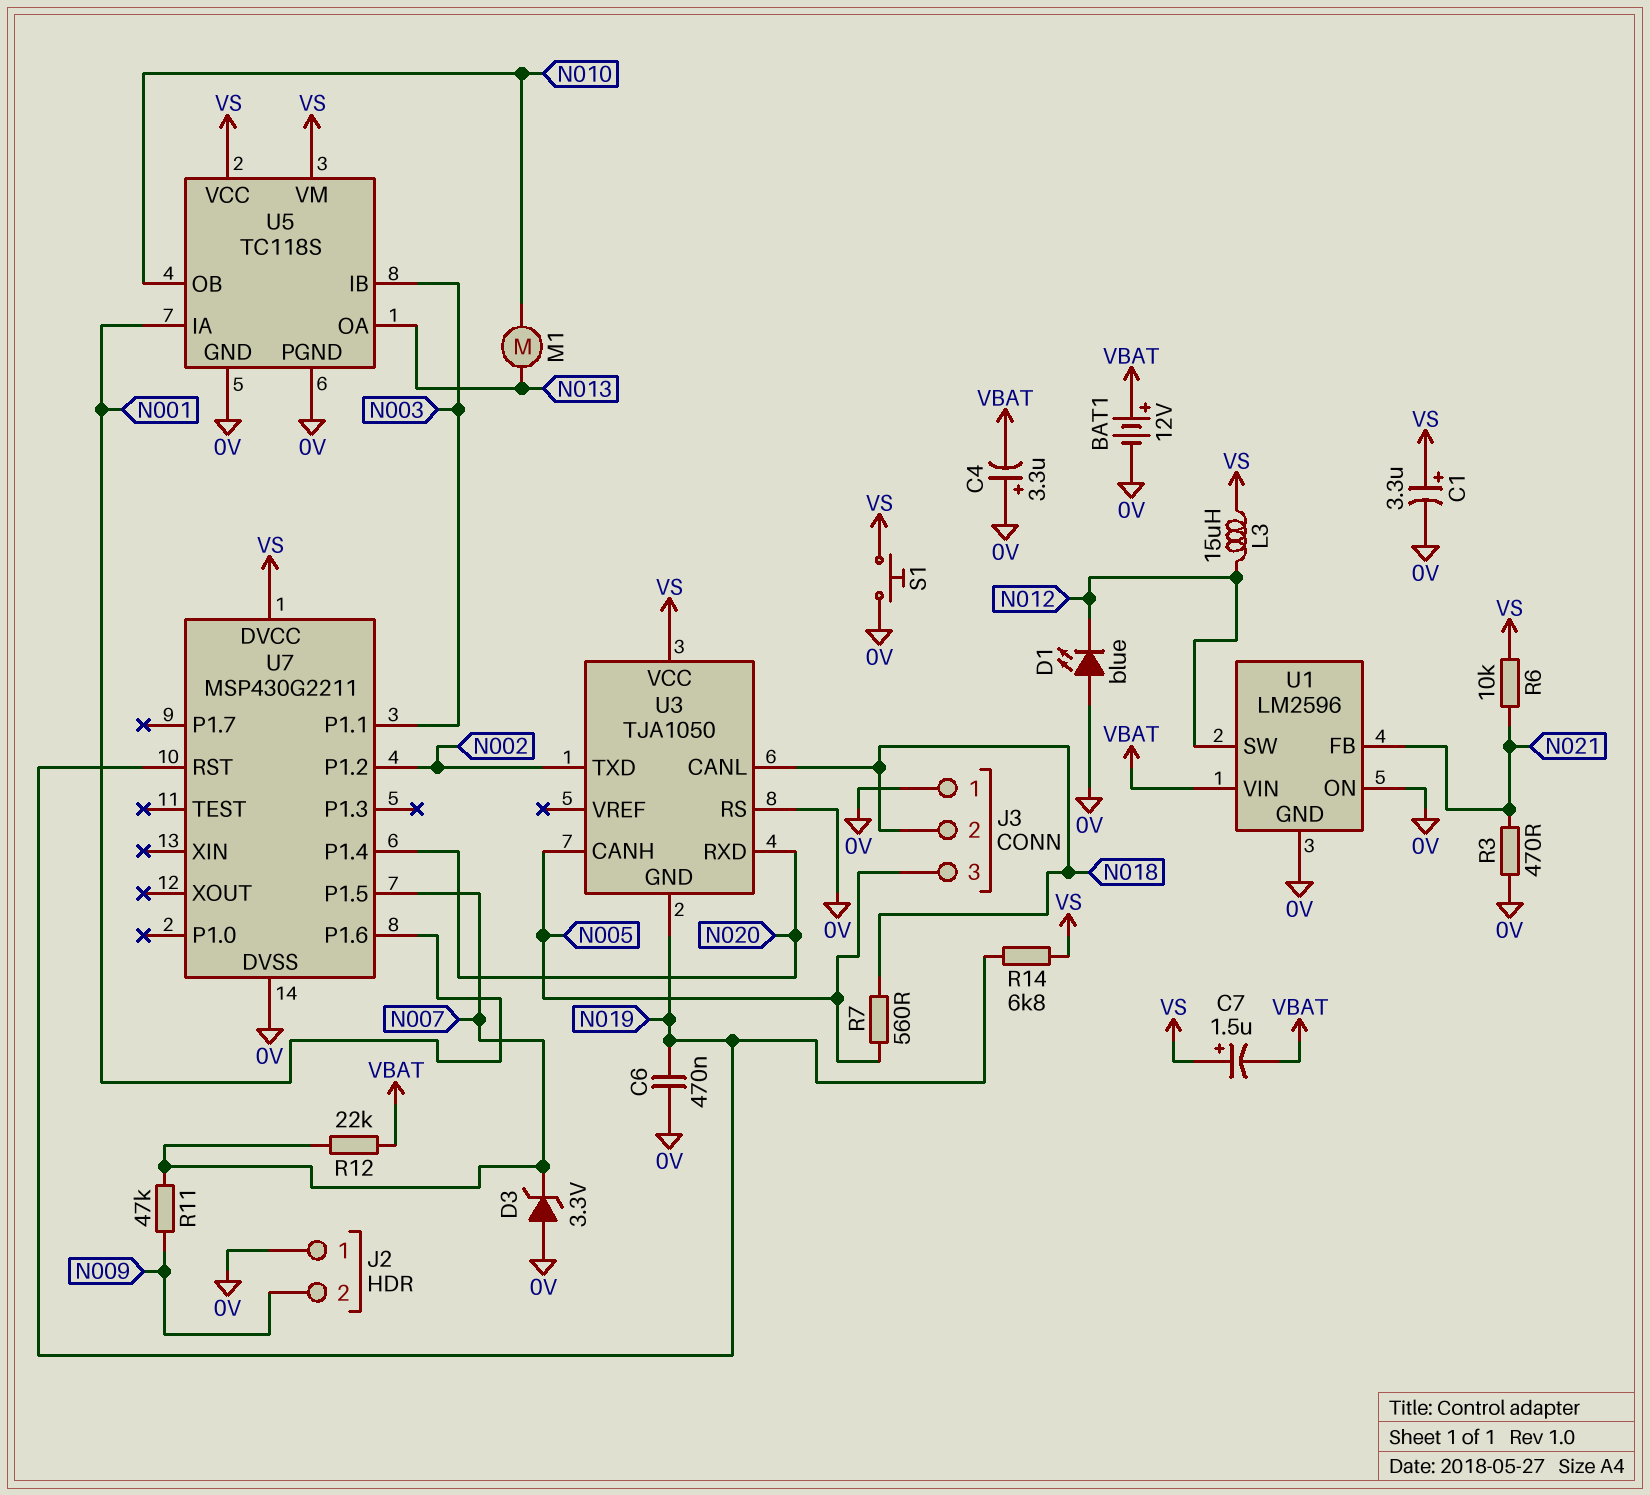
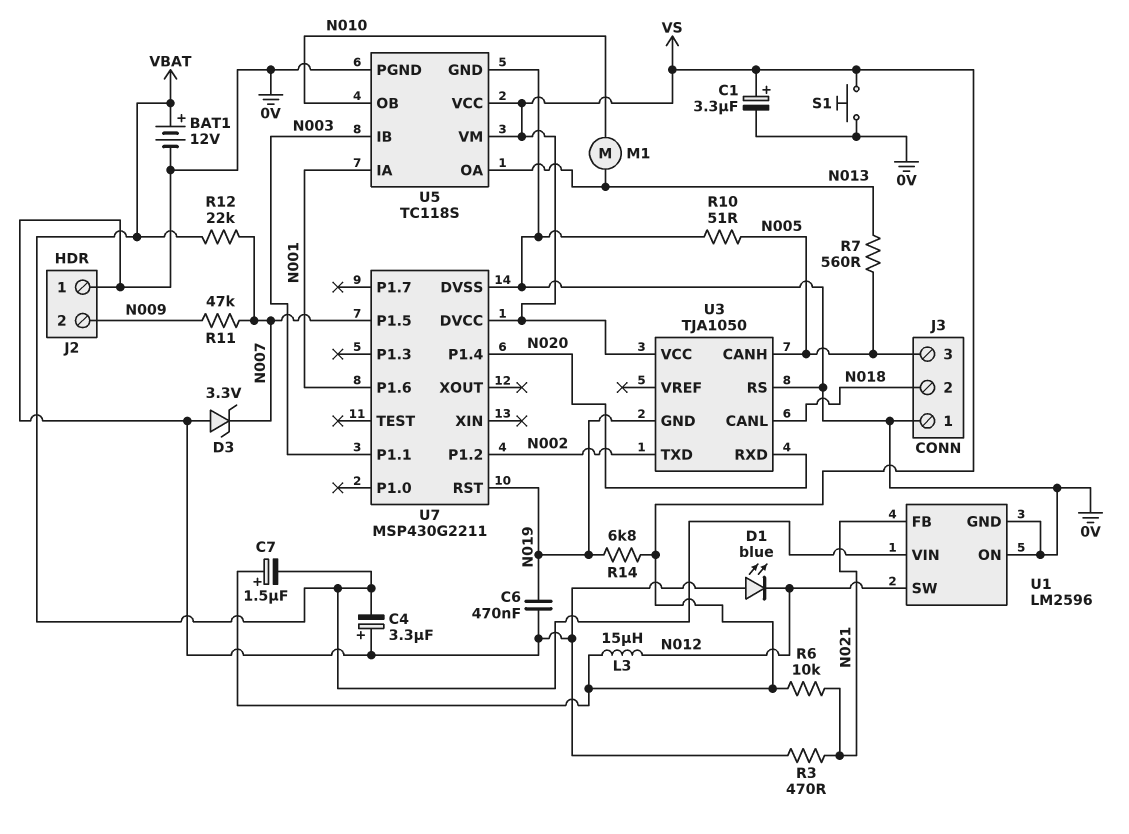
R7: 560 (N005, N018) -> 560 (N005, N013)
R10: none -> 51 (0V, N005)

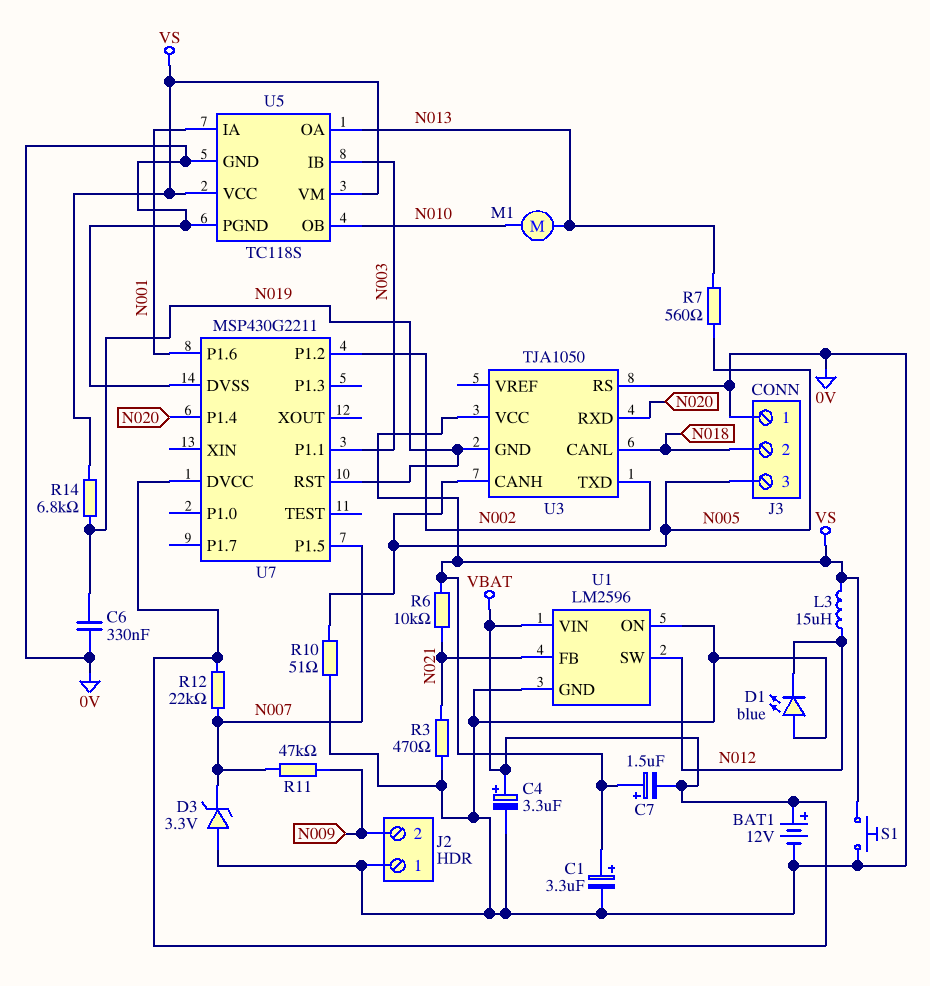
C4: 3.3uF (plus 0V, minus VBAT) -> 3.3uF (plus VBAT, minus 0V)
C6: 470nF (0V, N019) -> 330nF (0V, N019)
U7 pin DVCC: VS -> VBAT

